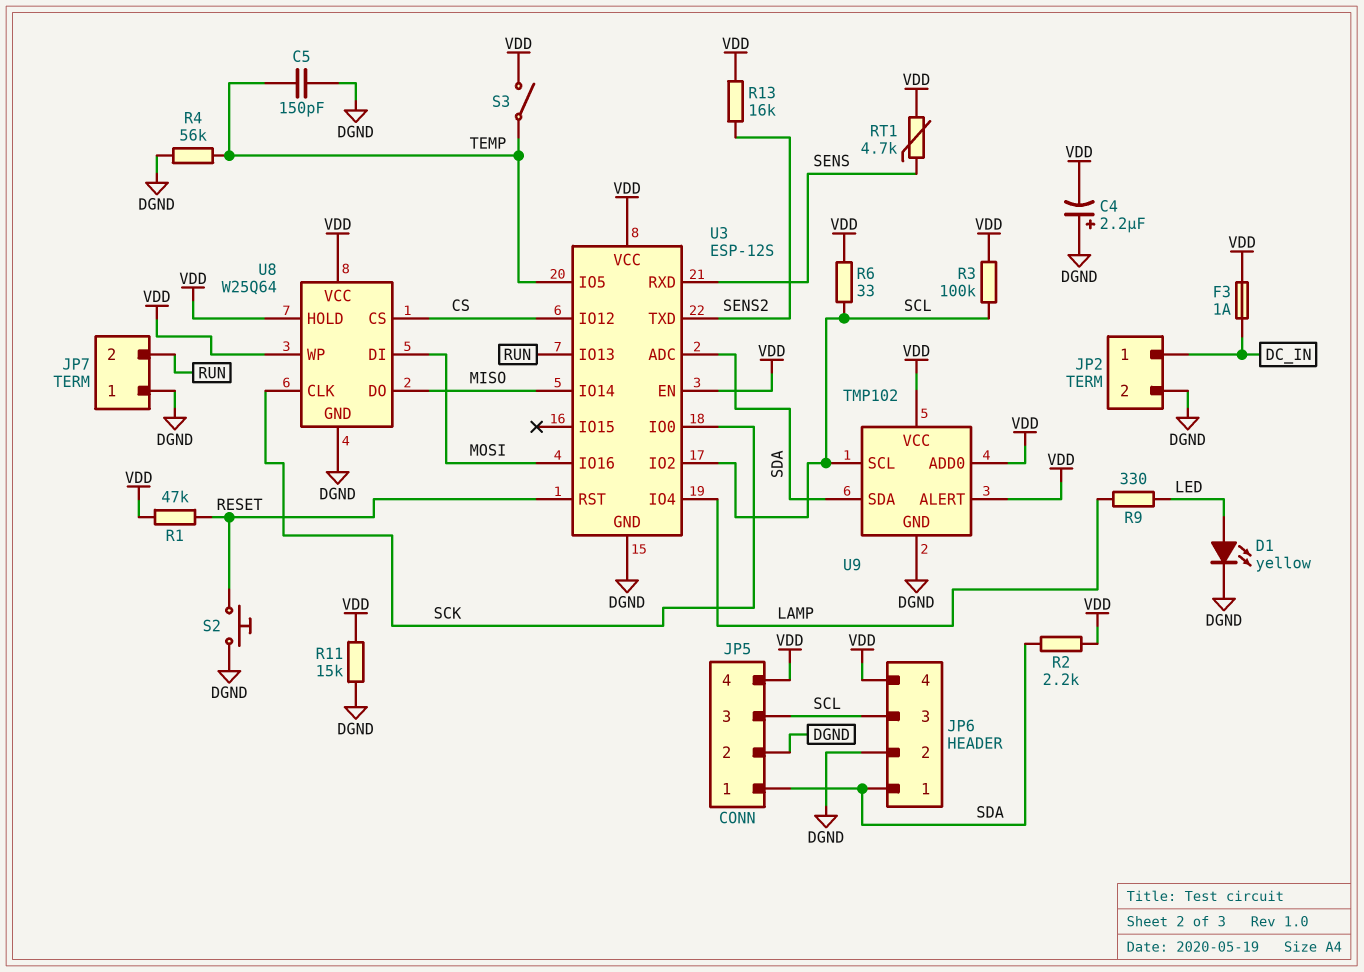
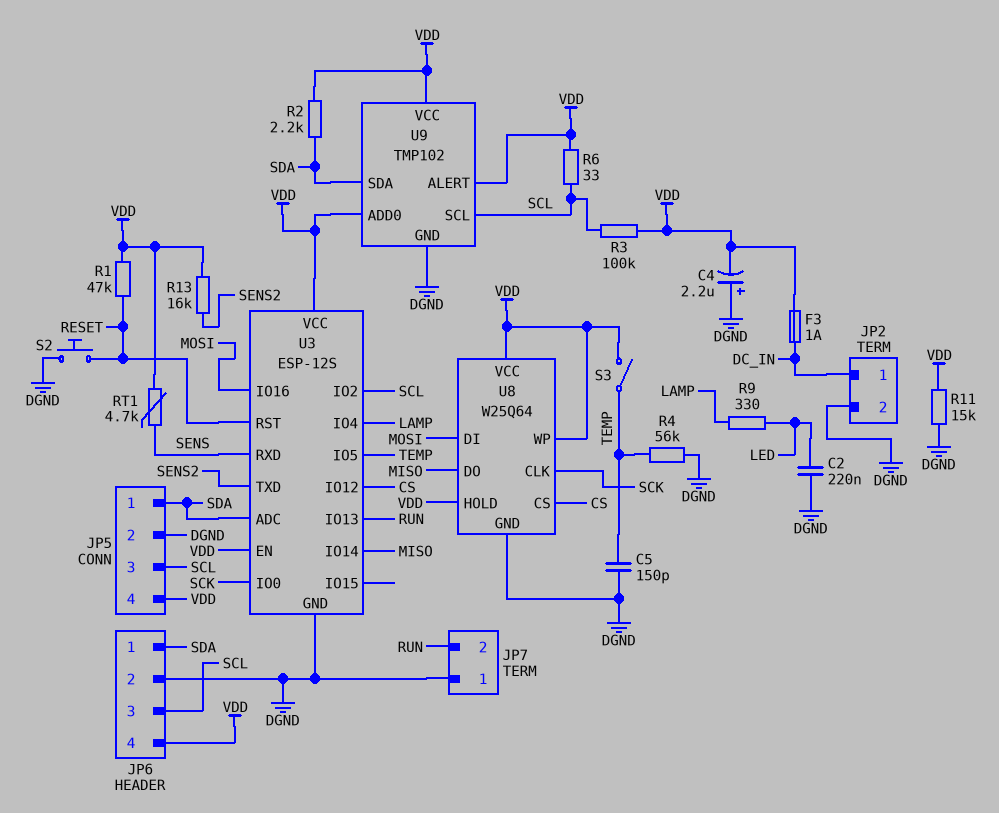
C2: none -> 220nF (DGND, LED)
D1: LED yellow (A LED, K DGND) -> none

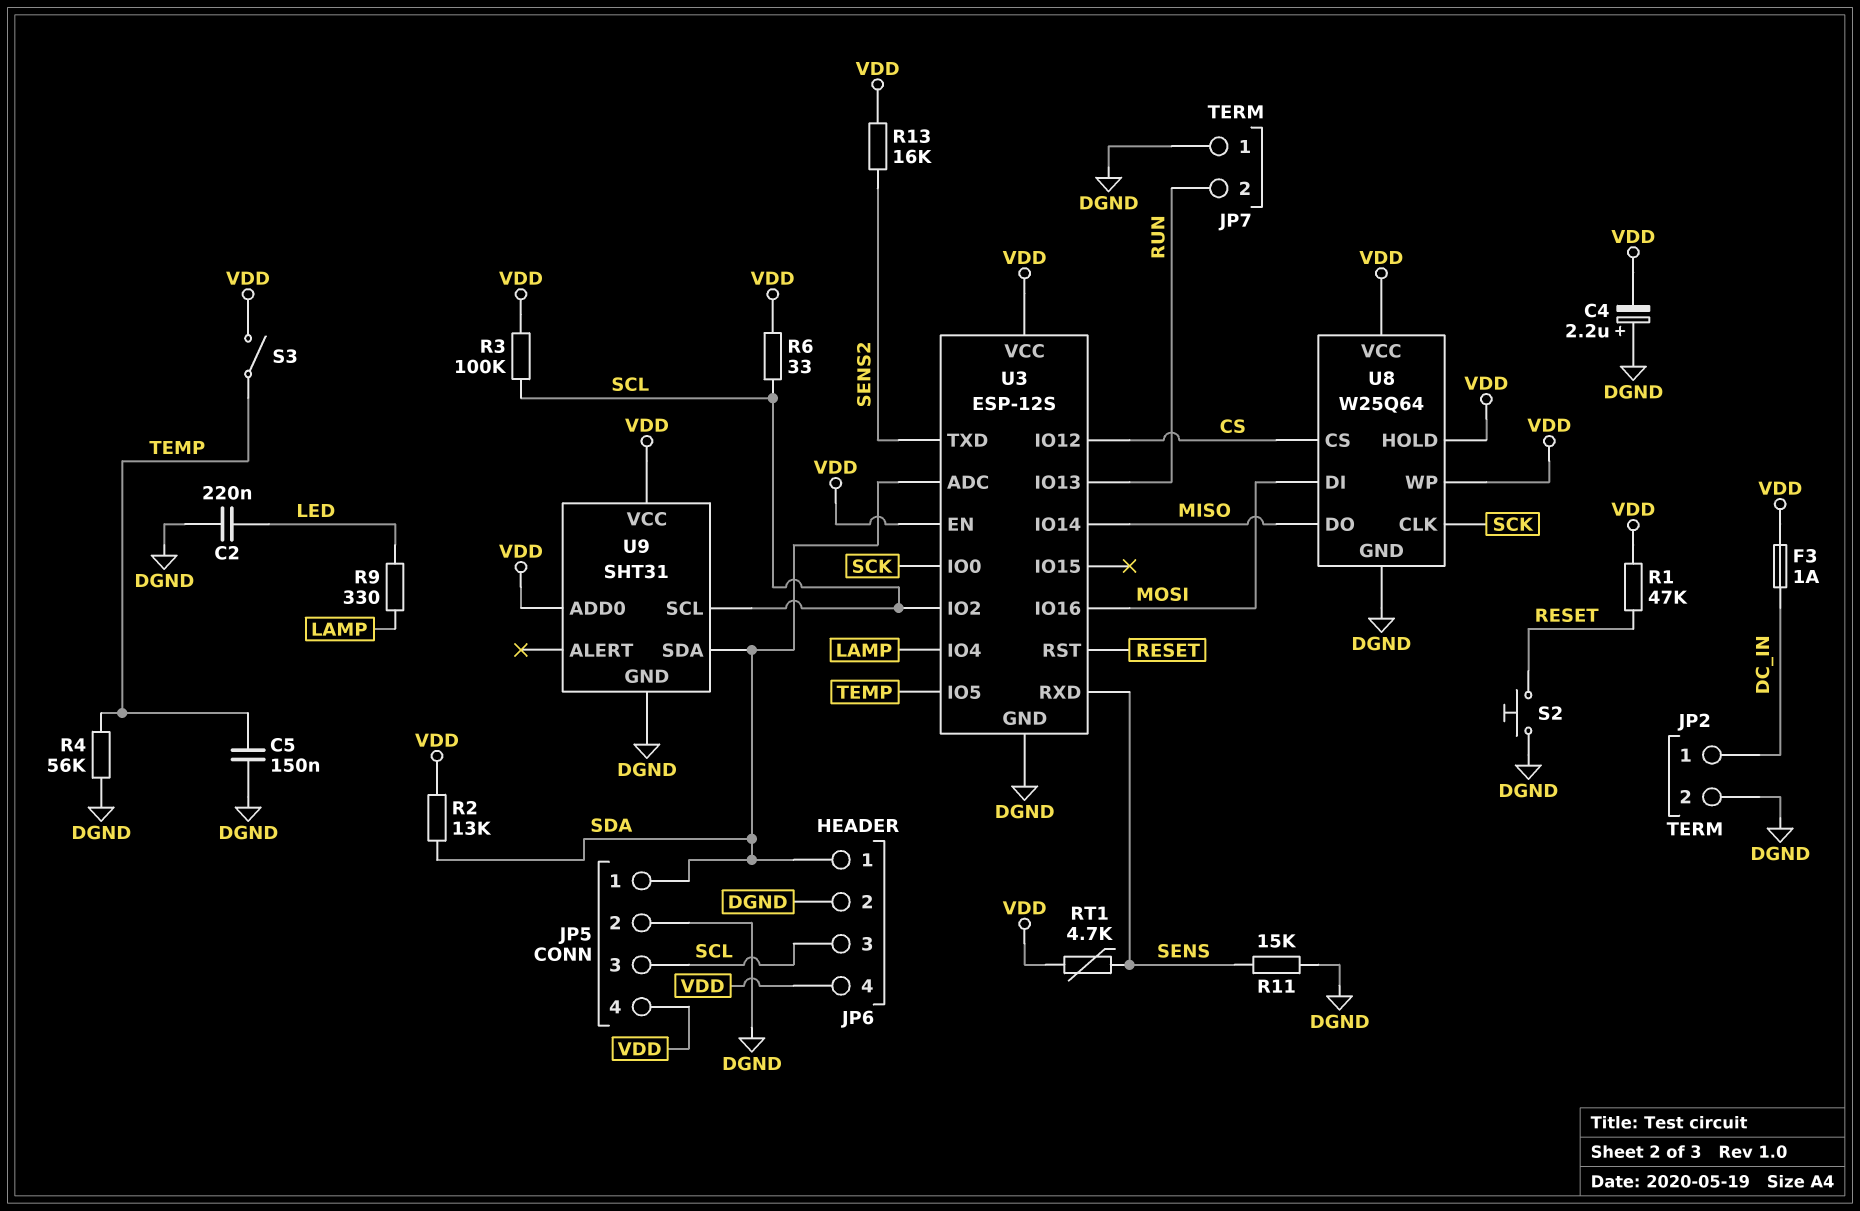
C5: 150pF (DGND, TEMP) -> 150nF (DGND, TEMP)
R2: 2.2k (SDA, VDD) -> 13k (SDA, VDD)
R11: 15k (DGND, VDD) -> 15k (DGND, SENS)
U9: TMP102 -> SHT31
U9 pin ALERT: VDD -> none

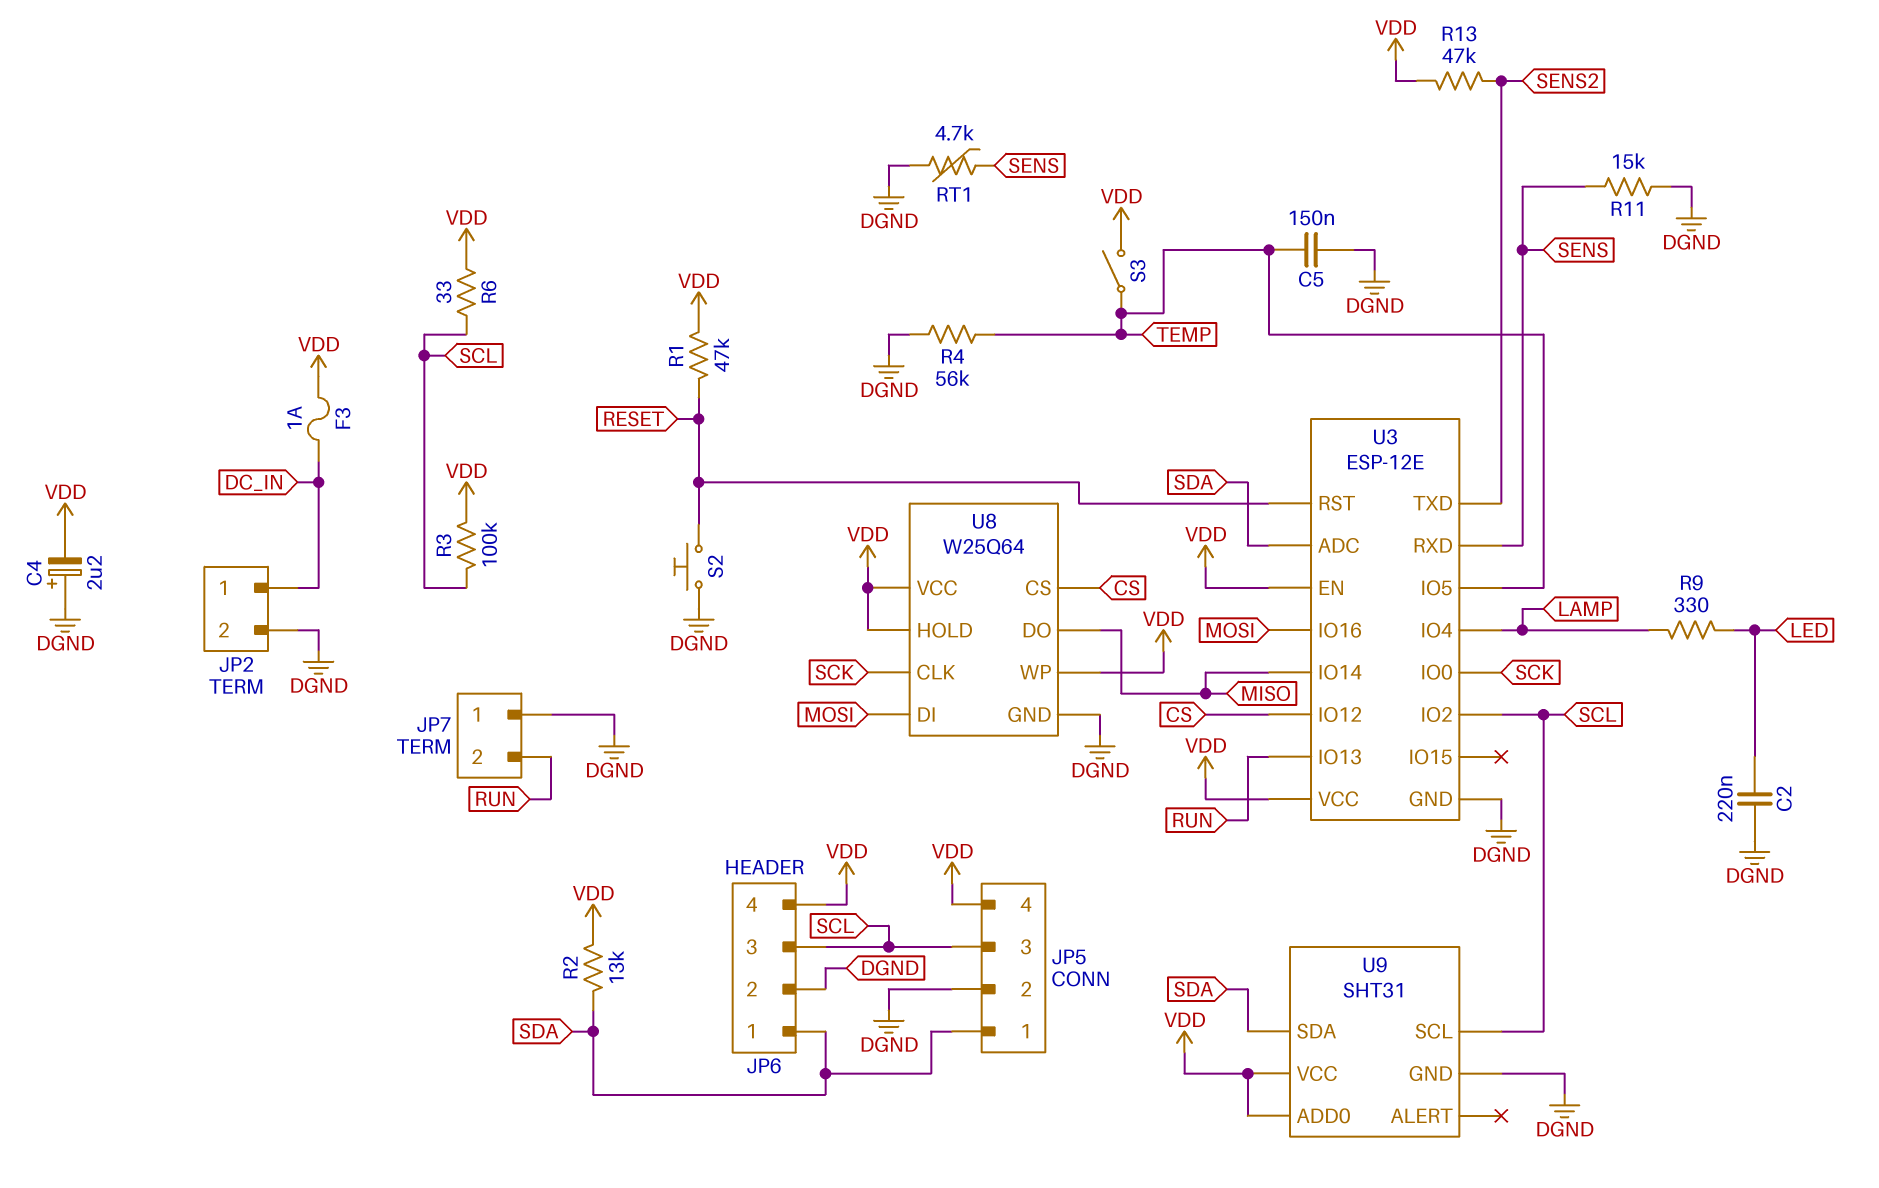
R13: 16k (SENS2, VDD) -> 47k (SENS2, VDD)
RT1: 4.7k (SENS, VDD) -> 4.7k (DGND, SENS)
U3: ESP-12S -> ESP-12E

